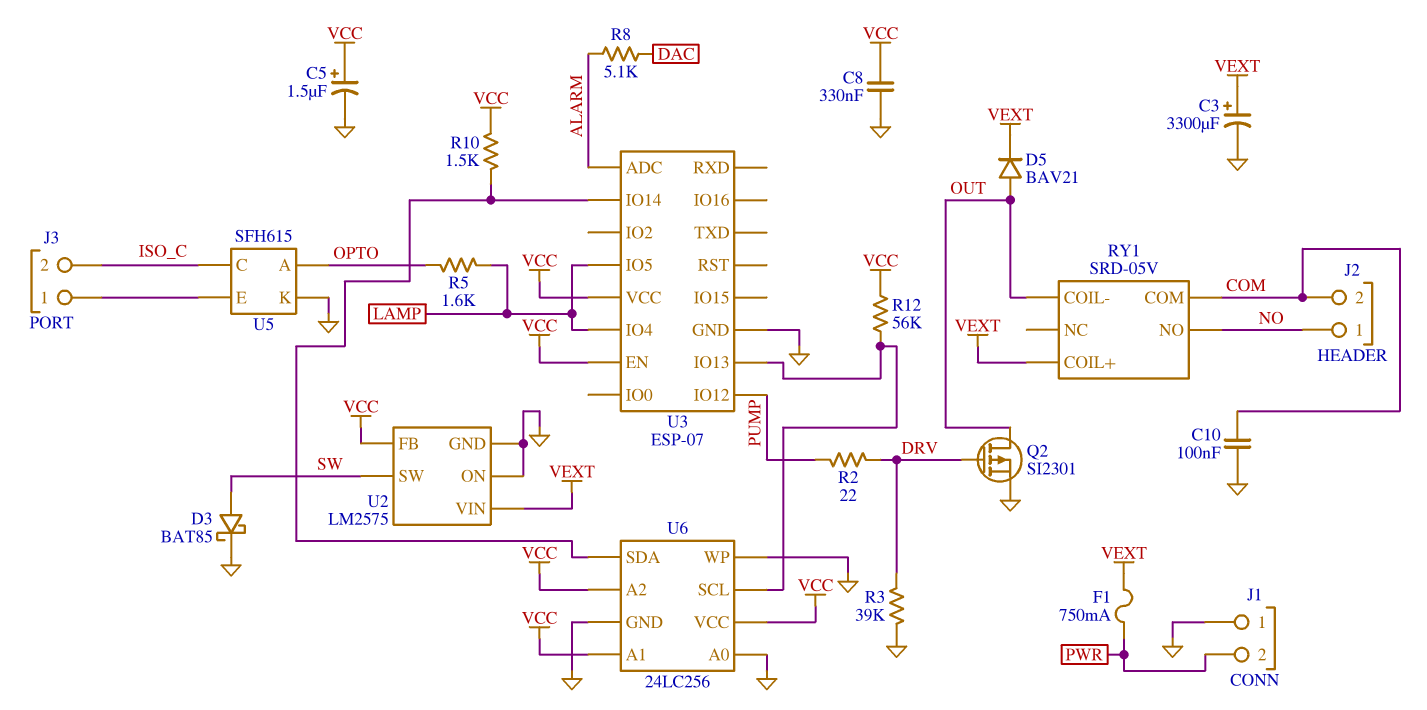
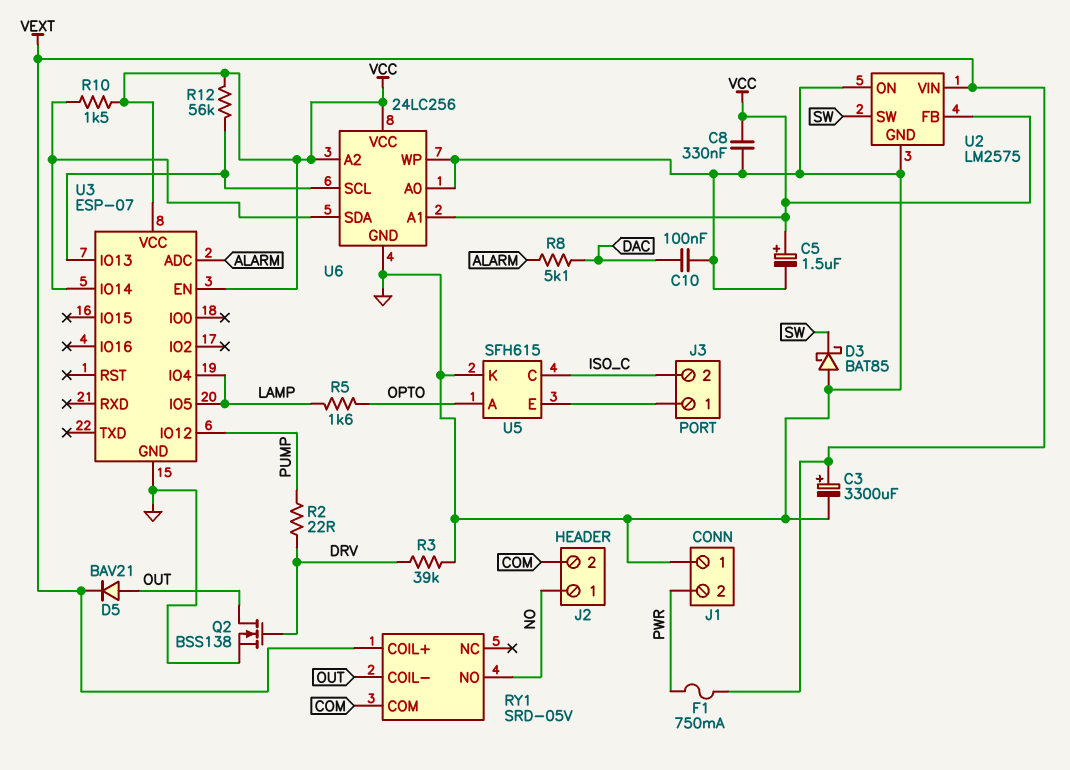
C10: 100nF (COM, GND) -> 100nF (DAC, GND)
D3: schottky BAT85 (A SW, K GND) -> schottky BAT85 (A GND, K SW)
Q2: PMOS SI2301 (G DRV, D OUT, S GND) -> NMOS BSS138 (G DRV, D OUT, S GND)

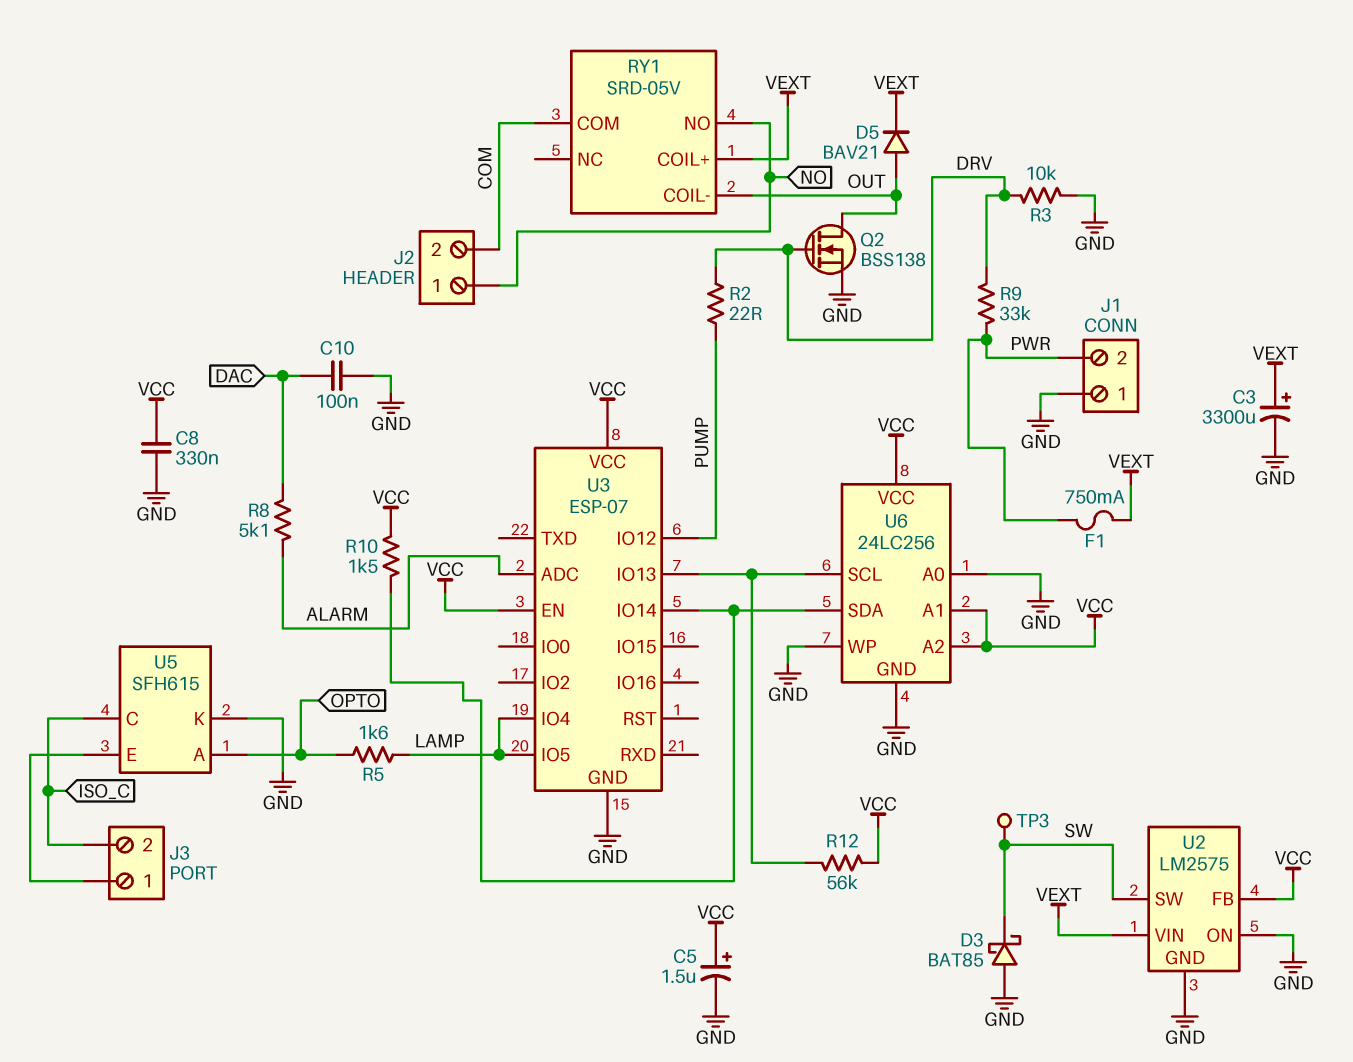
R3: 39k (DRV, GND) -> 10k (DRV, GND)
R9: none -> 33k (DRV, PWR)
TP3: none -> test point (SW)

